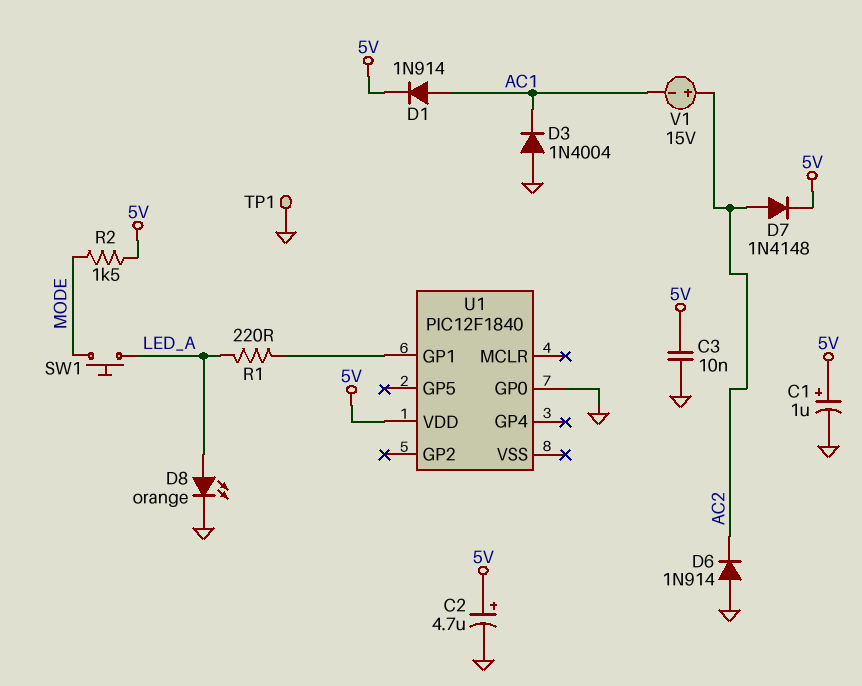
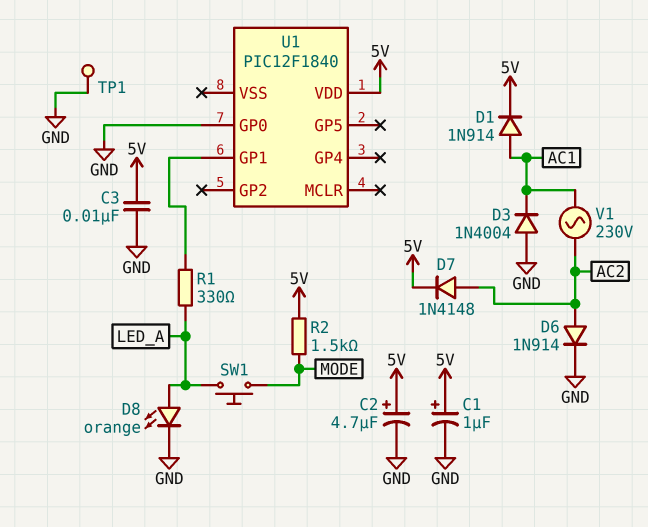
D6: diode 1N914 (A GND, K AC2) -> diode 1N914 (A AC2, K GND)
R1: 220 (LED_A, U1/GP1) -> 330 (LED_A, U1/GP1)
V1: 15V (plus AC2, minus AC1) -> AC 230V (AC1, AC2)

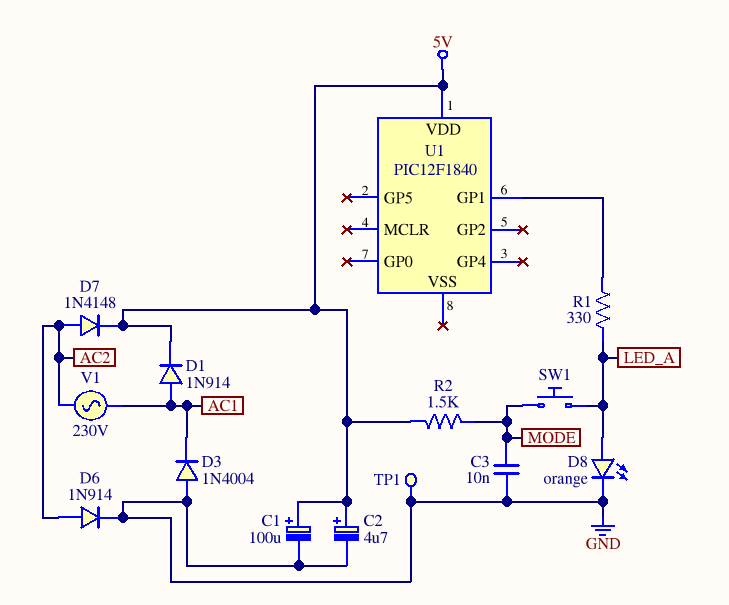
C1: 1uF (plus 5V, minus GND) -> 100uF (plus 5V, minus GND)
C3: 10nF (5V, GND) -> 10nF (GND, MODE)
U1 pin GP0: GND -> none

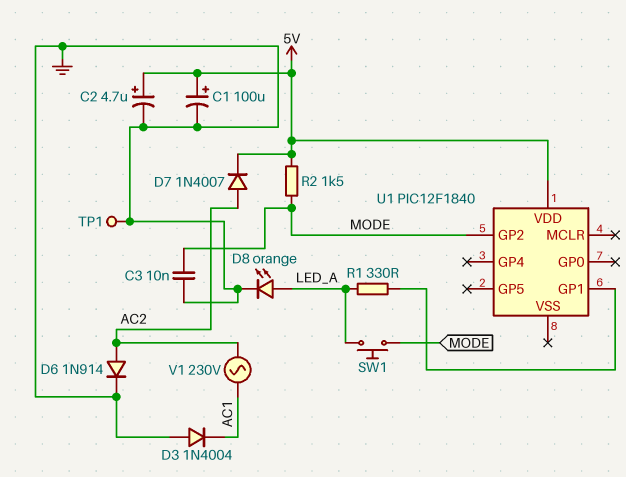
D1: diode 1N914 (A AC1, K 5V) -> none
D7: diode 1N4148 (A AC2, K 5V) -> diode 1N4007 (A AC2, K 5V)
U1 pin GP2: none -> MODE

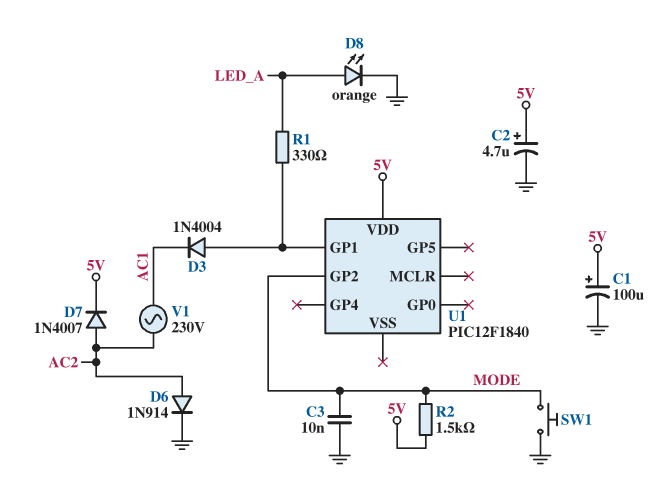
D3: diode 1N4004 (A GND, K AC1) -> diode 1N4004 (A U1/GP1, K AC1)
SW1: button (LED_A, MODE) -> button (GND, MODE)
TP1: test point (GND) -> none

